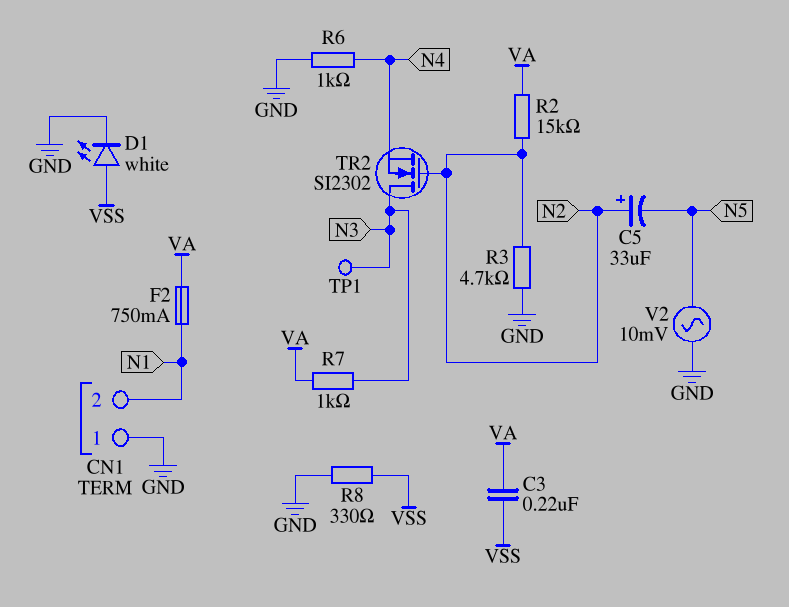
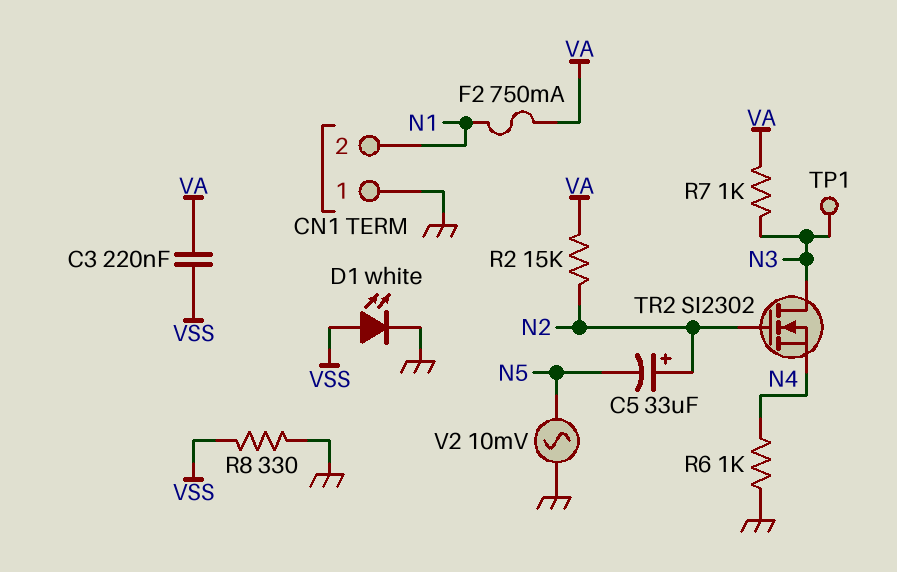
R3: 4.7k (GND, N2) -> none

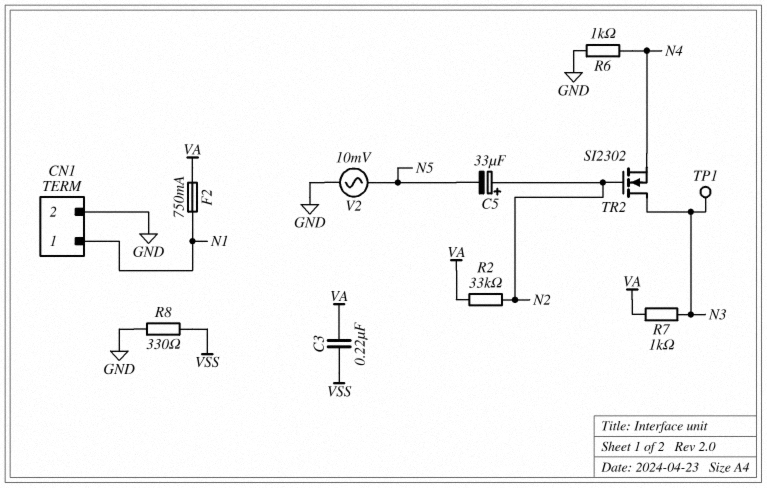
CN1 pin 1: GND -> N1
CN1 pin 2: N1 -> GND
D1: LED white (A VSS, K GND) -> none
R2: 15k (N2, VA) -> 33k (N2, VA)

